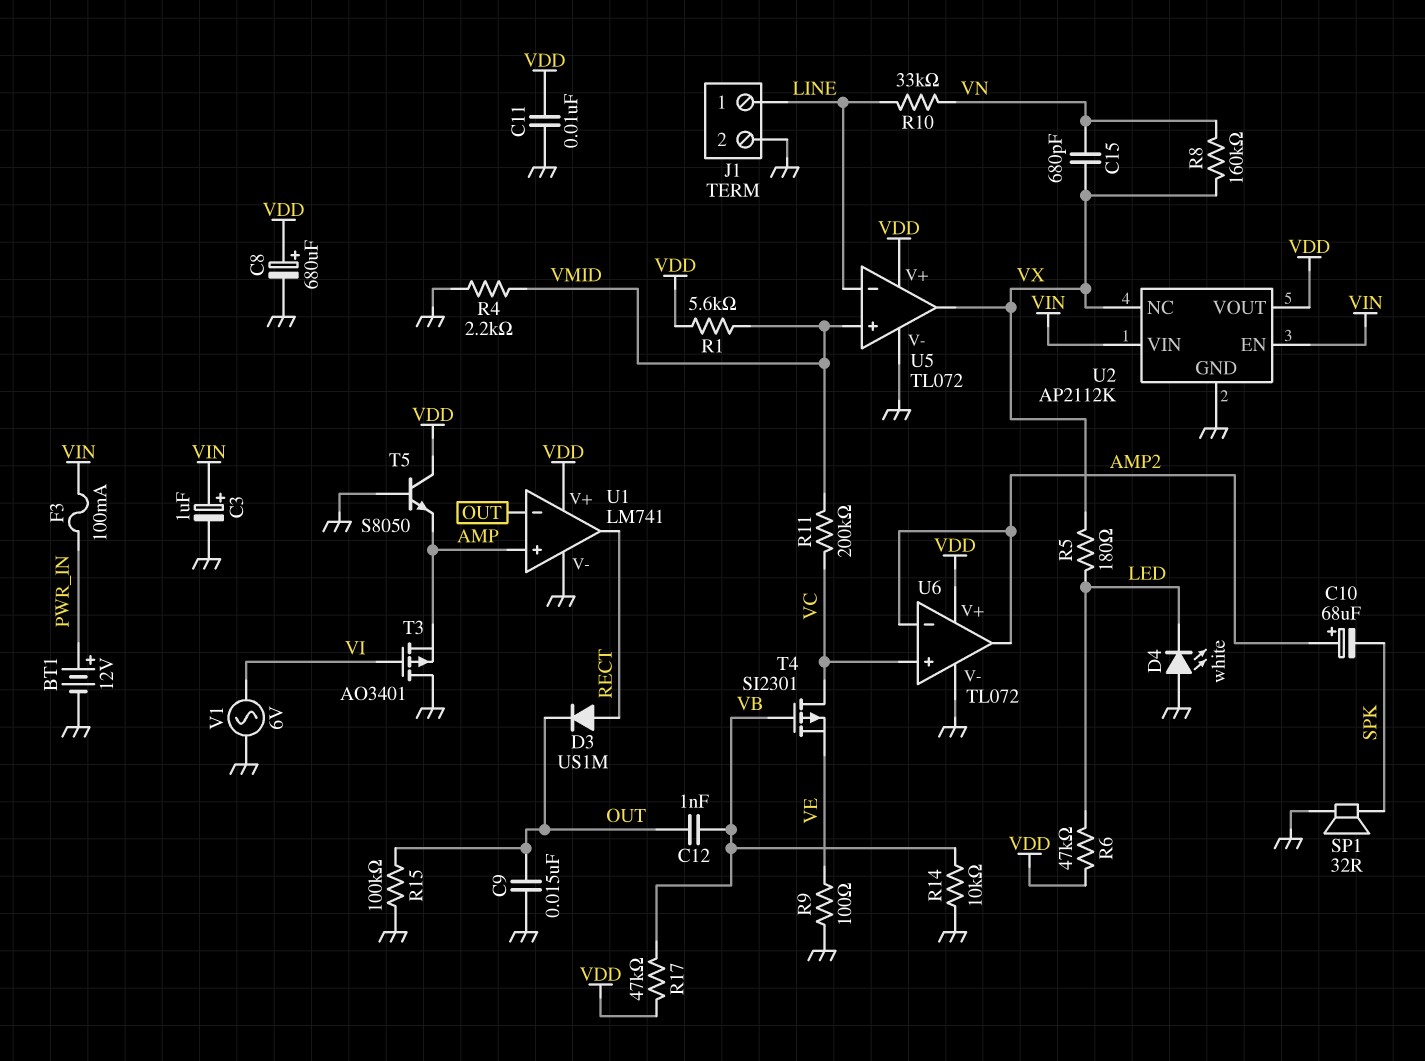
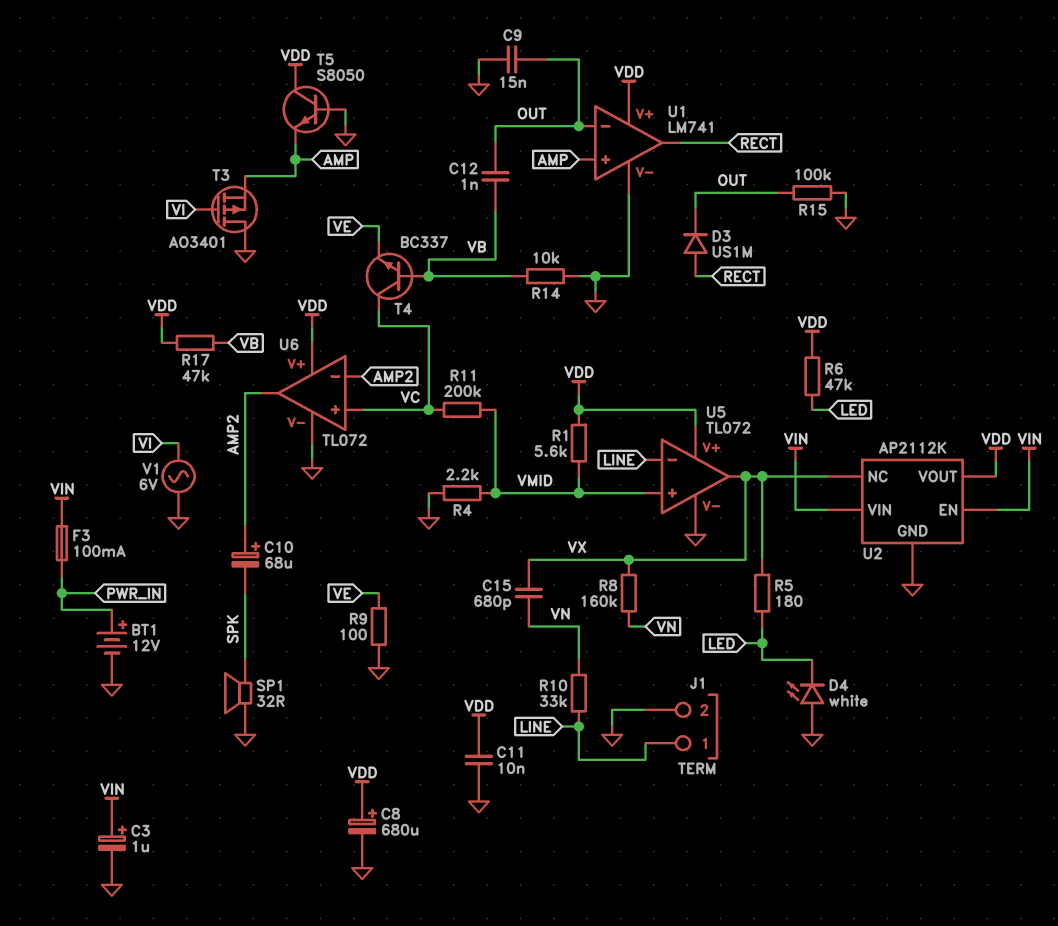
T4: PMOS SI2301 (G VB, D VC, S VE) -> NPN BC337 (B VB, C VC, E VE)

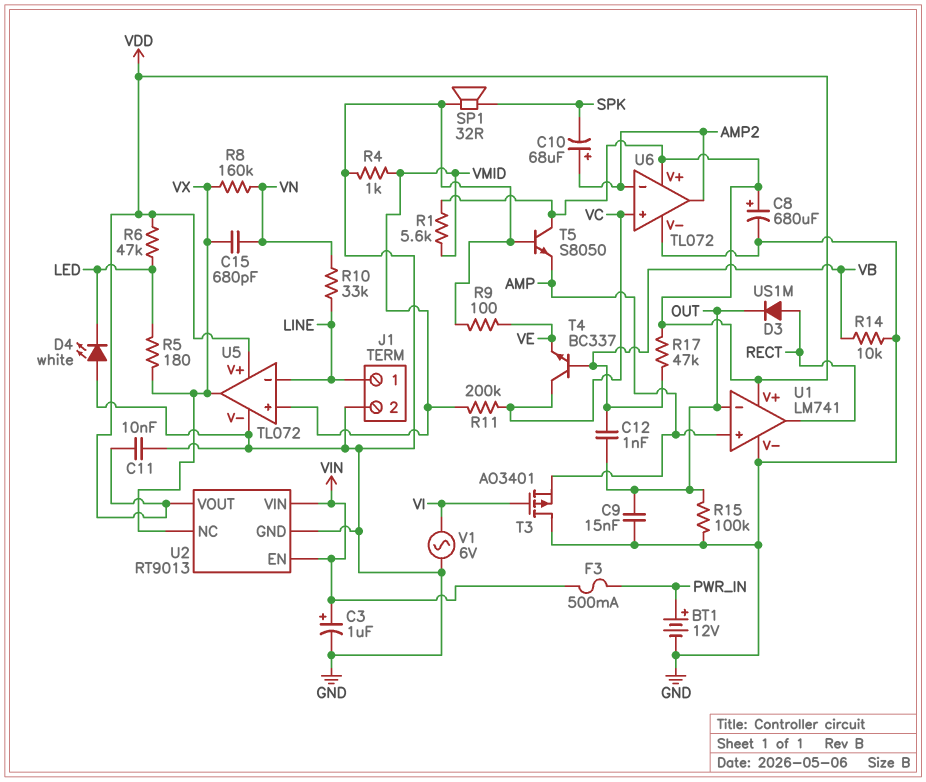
F3: 100mA (PWR_IN, VIN) -> 500mA (PWR_IN, VIN)
R4: 2.2k (GND, VMID) -> 1k (GND, VMID)
U2: AP2112K -> RT9013

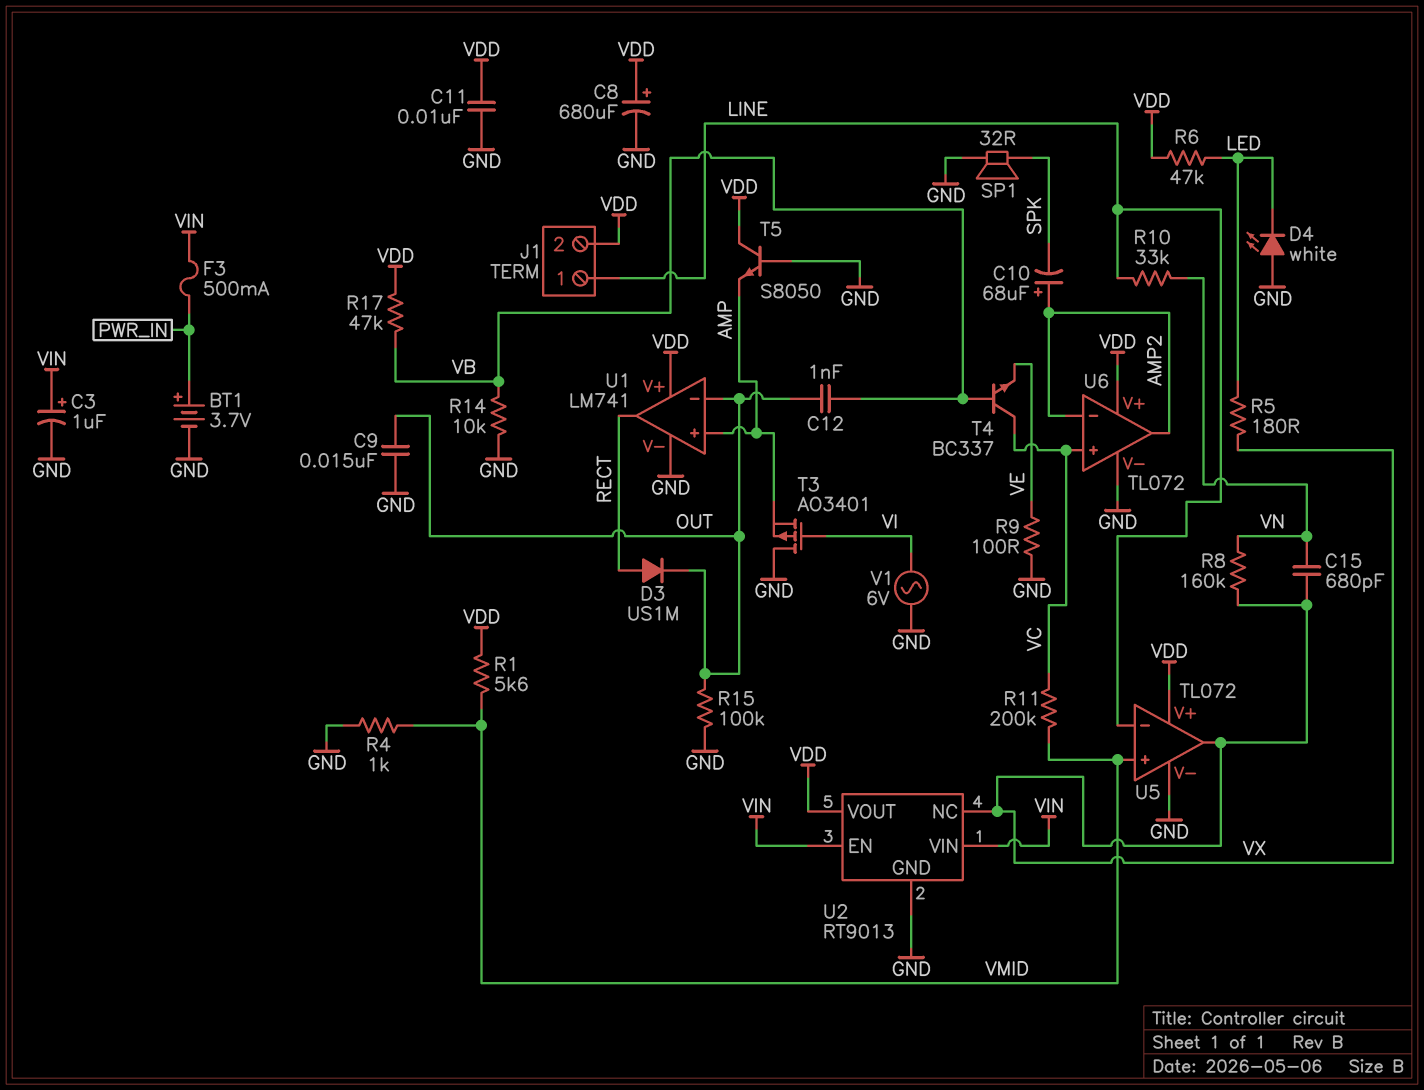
BT1: 12V (plus PWR_IN, minus GND) -> 3.7V (plus PWR_IN, minus GND)
J1 pin 2: GND -> VDD

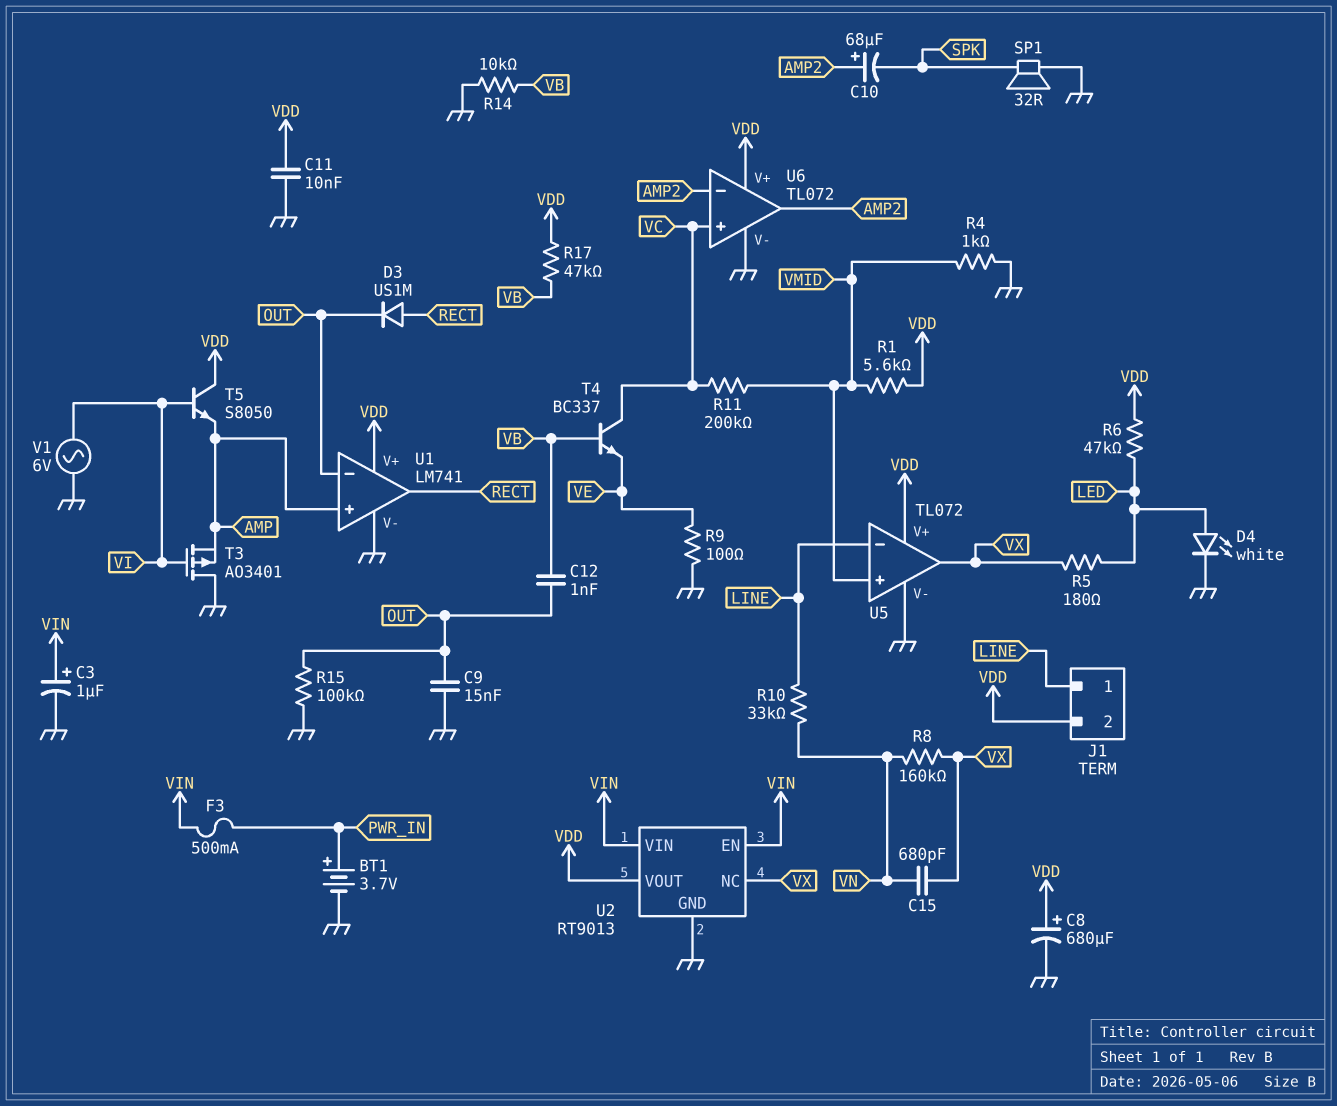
D4: LED white (A GND, K LED) -> LED white (A LED, K GND)
T5: NPN S8050 (B GND, C VDD, E AMP) -> NPN S8050 (B VI, C VDD, E AMP)

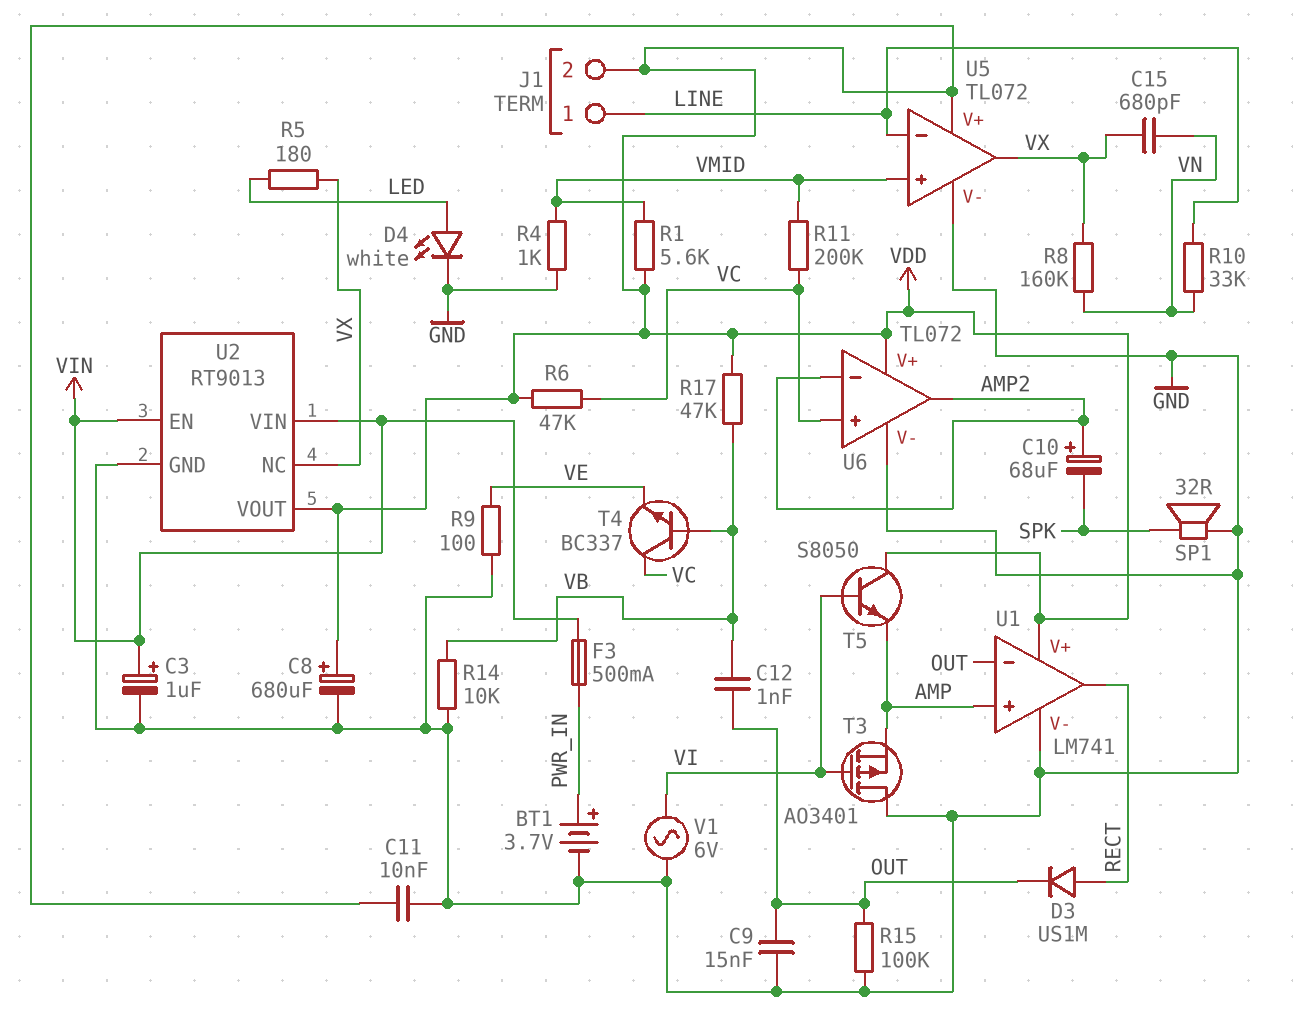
R6: 47k (LED, VDD) -> 47k (VC, VDD)

